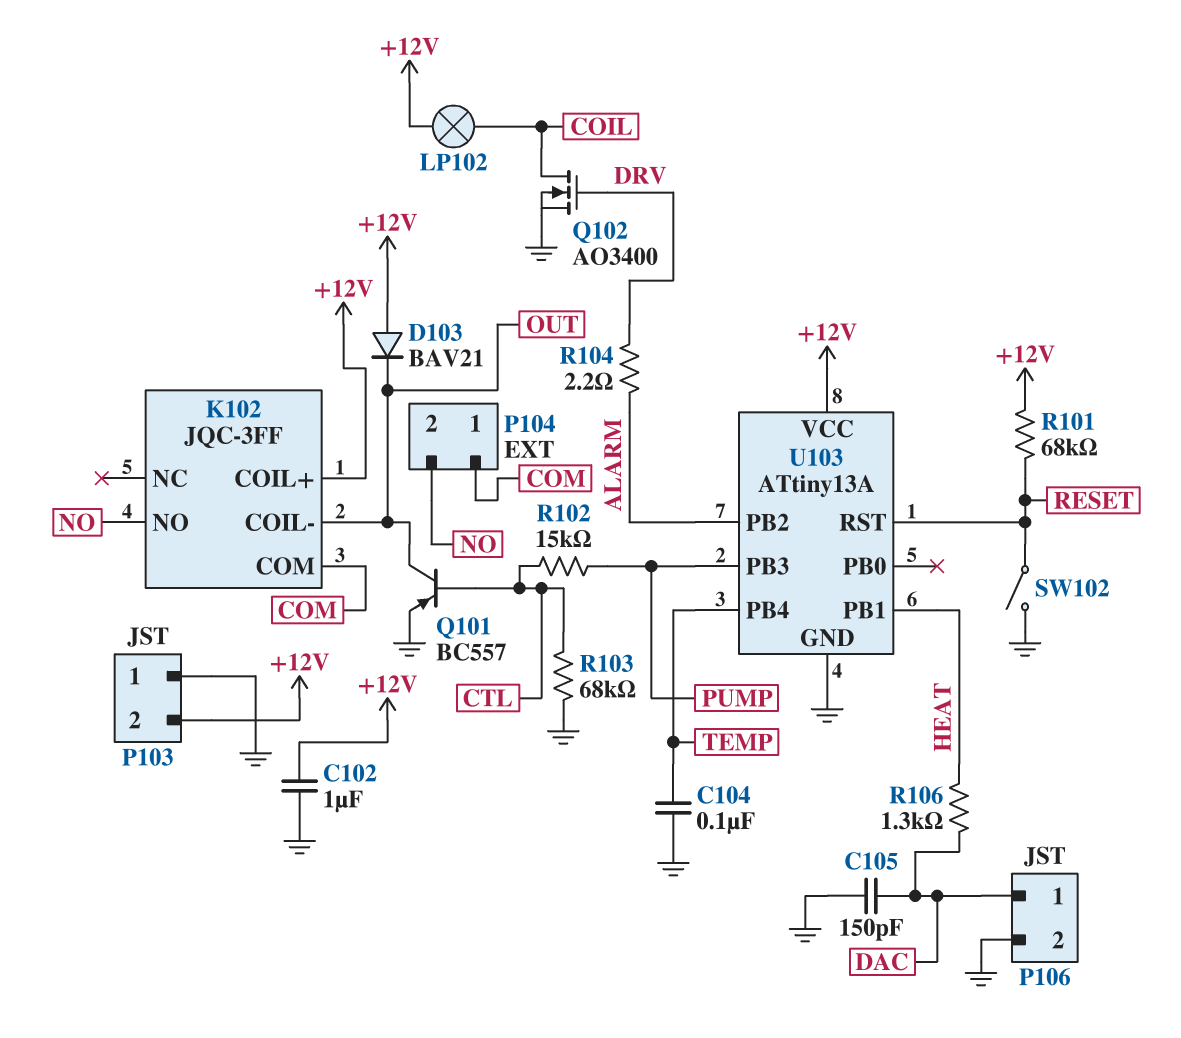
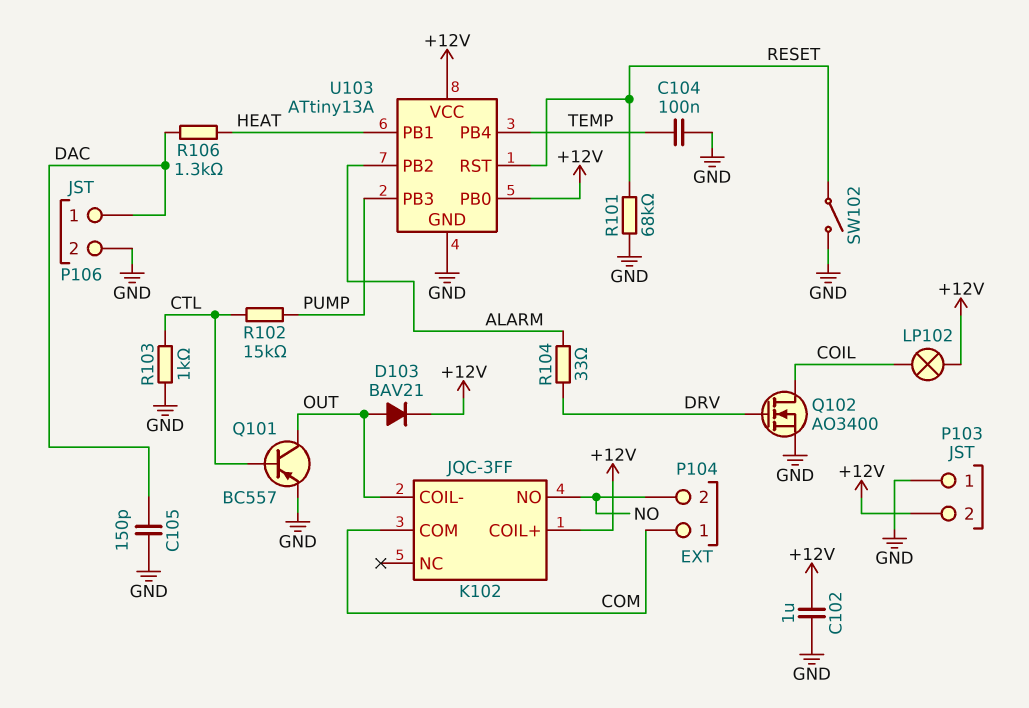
D103: diode BAV21 (A +12V, K OUT) -> diode BAV21 (A OUT, K +12V)
R101: 68k (+12V, RESET) -> 68k (GND, RESET)
R103: 68k (CTL, GND) -> 1k (CTL, GND)
R104: 2.2 (ALARM, DRV) -> 33 (ALARM, DRV)
U103 pin PB0: none -> +12V

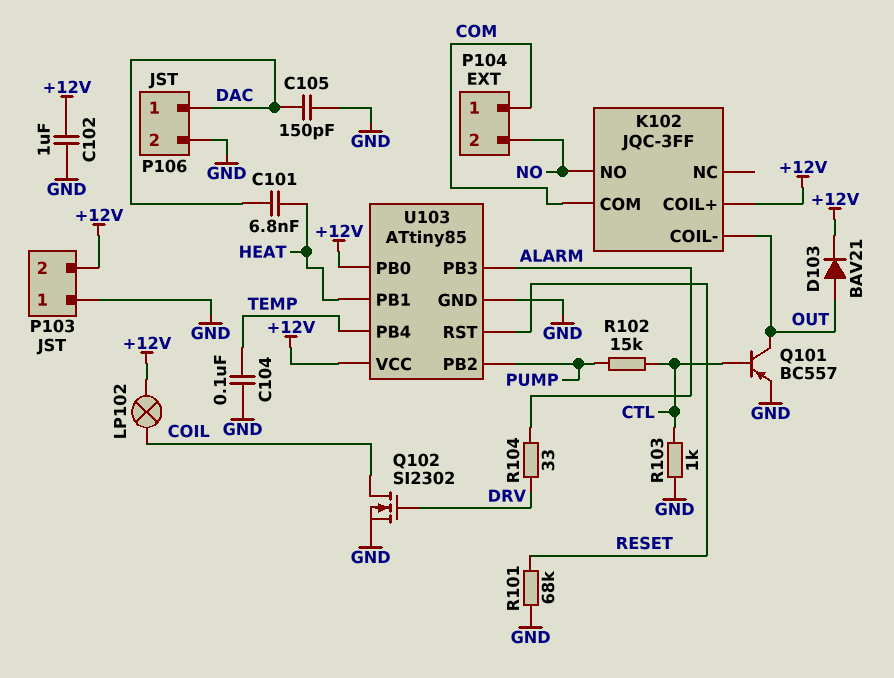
C101: none -> 6.8nF (DAC, HEAT)
Q102: NMOS AO3400 (G DRV, D COIL, S GND) -> NMOS SI2302 (G DRV, D COIL, S GND)
R106: 1.3k (DAC, HEAT) -> none
SW102: switch (GND, RESET) -> none
U103: ATtiny13A -> ATtiny85
U103 pin PB2: ALARM -> PUMP
U103 pin PB3: PUMP -> ALARM

